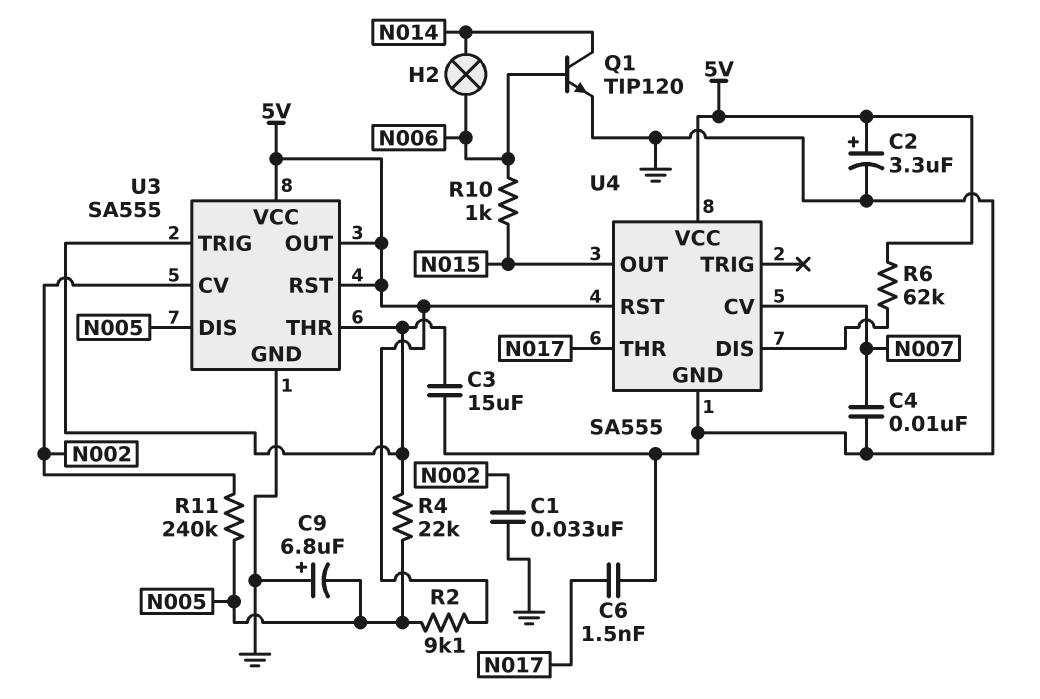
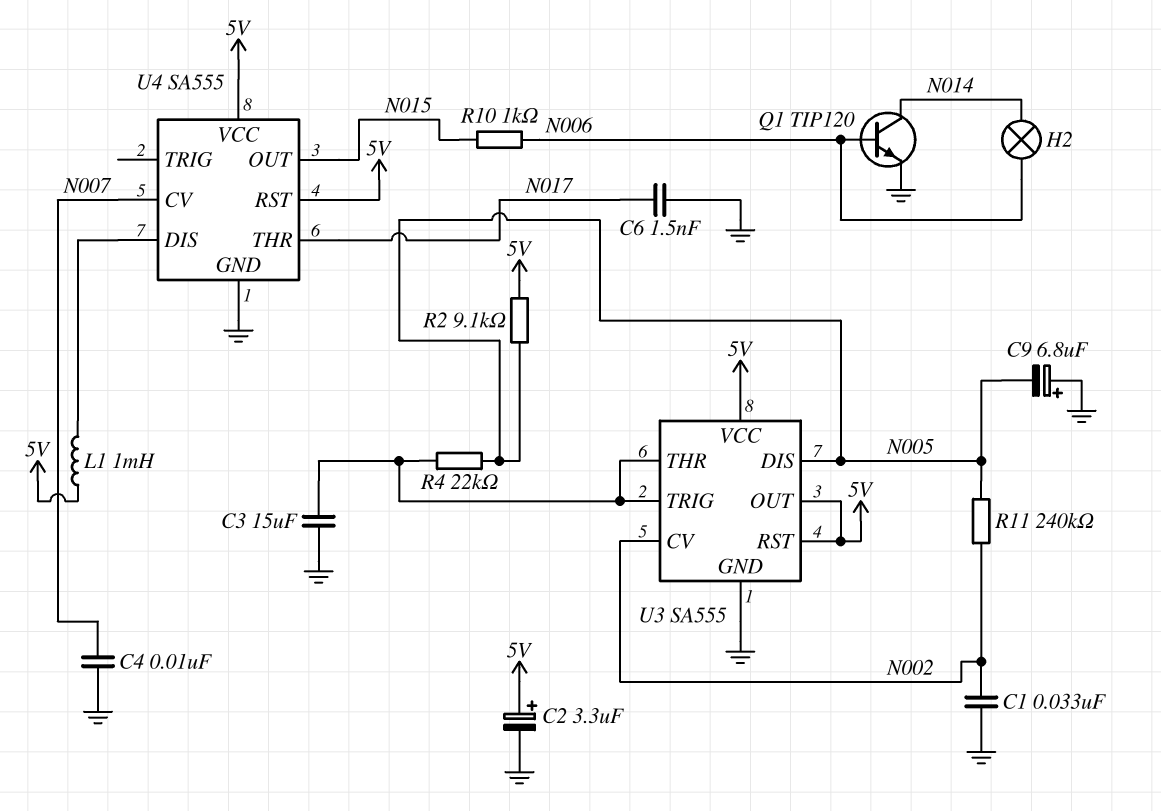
L1: none -> 1mH (5V, U4/DIS)
R6: 62k (5V, U4/DIS) -> none

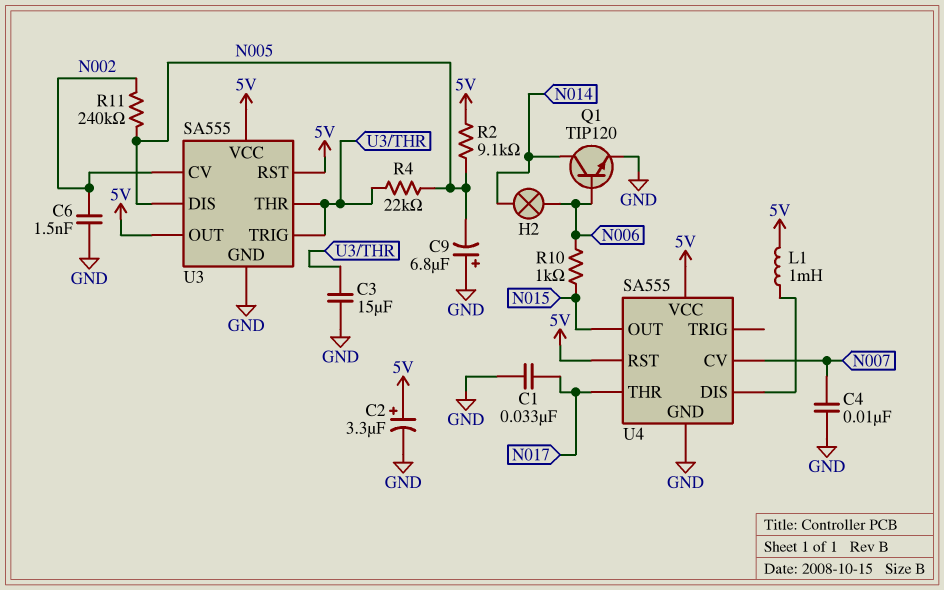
C1: 33nF (GND, N002) -> 33nF (GND, N017)
C6: 1.5nF (GND, N017) -> 1.5nF (GND, N002)

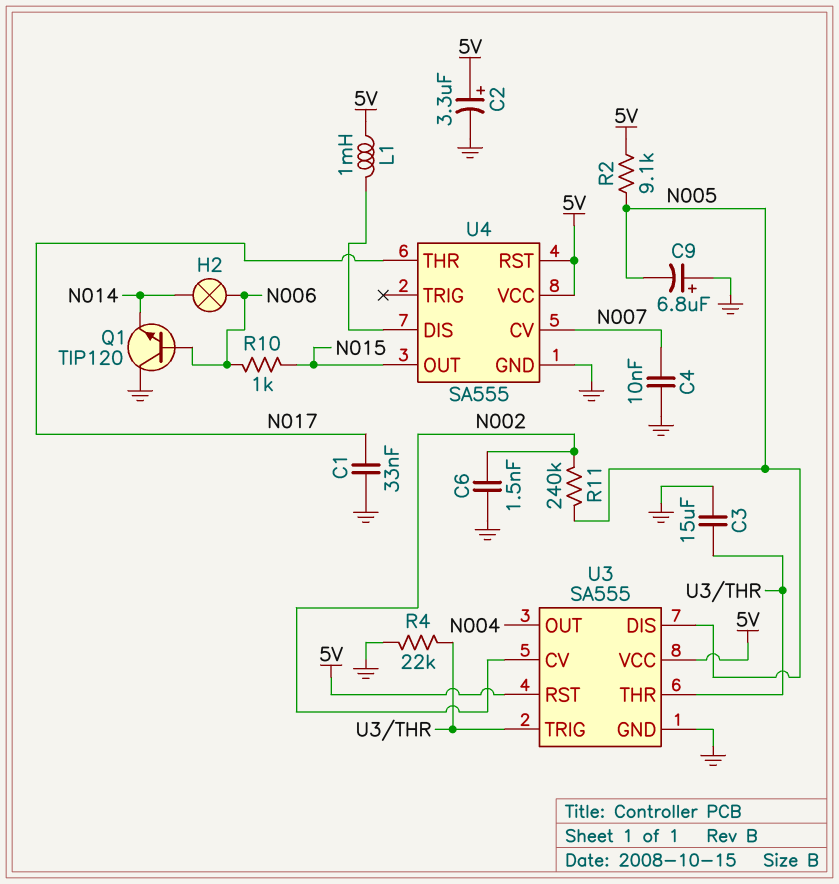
Q1: NPN TIP120 (B N006, C N014, E GND) -> NPN TIP120 (B N006, C GND, E N014)
R4: 22k (N005, U3/THR) -> 22k (GND, U3/THR)
U3 pin OUT: 5V -> N004

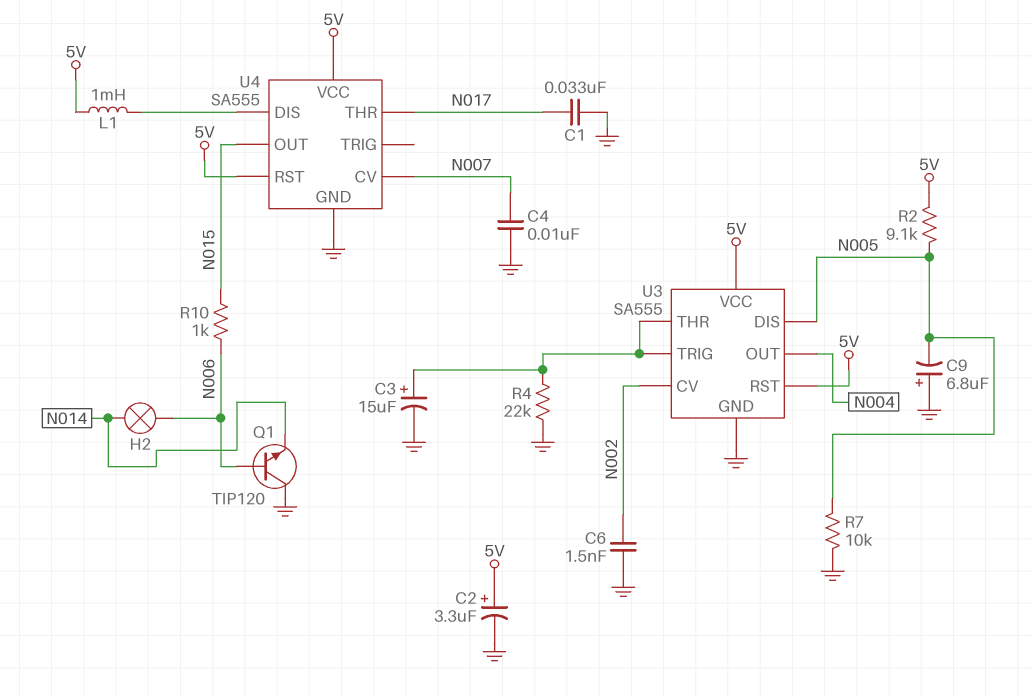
C3: 15uF (GND, U3/THR) -> 15uF (plus U3/THR, minus GND)
R7: none -> 10k (GND, N005)
R11: 240k (N002, N005) -> none

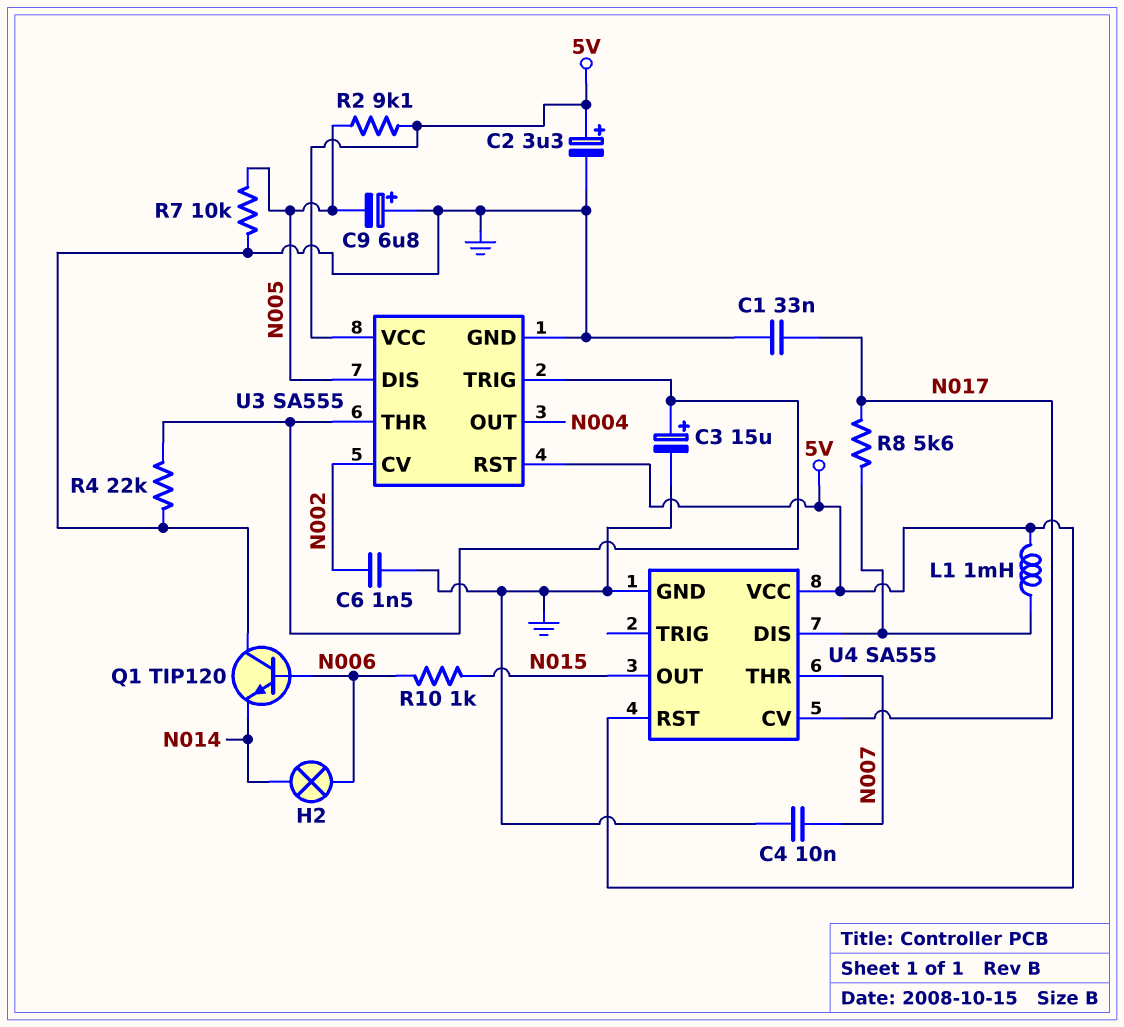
R8: none -> 5.6k (N017, U4/DIS)
U4 pin CV: N007 -> N017
U4 pin THR: N017 -> N007

